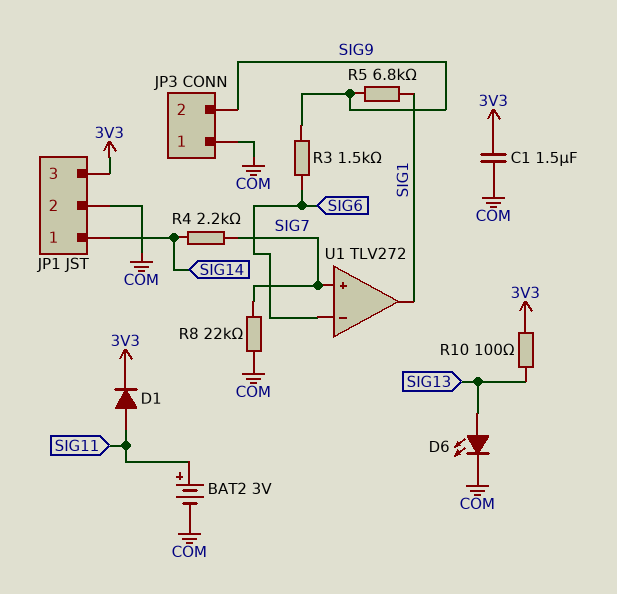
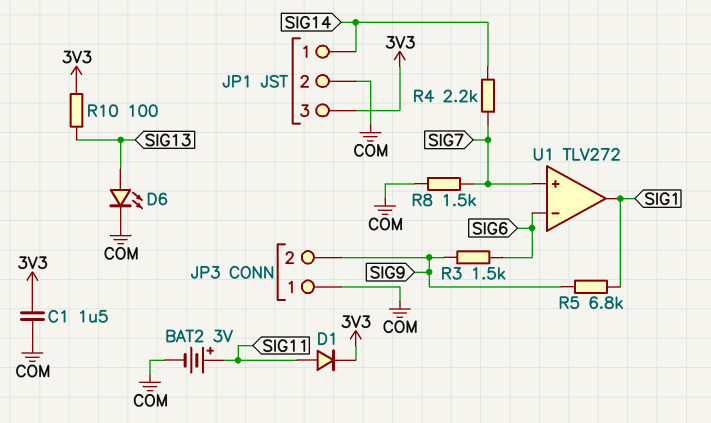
R8: 22k (COM, SIG7) -> 1.5k (COM, SIG7)

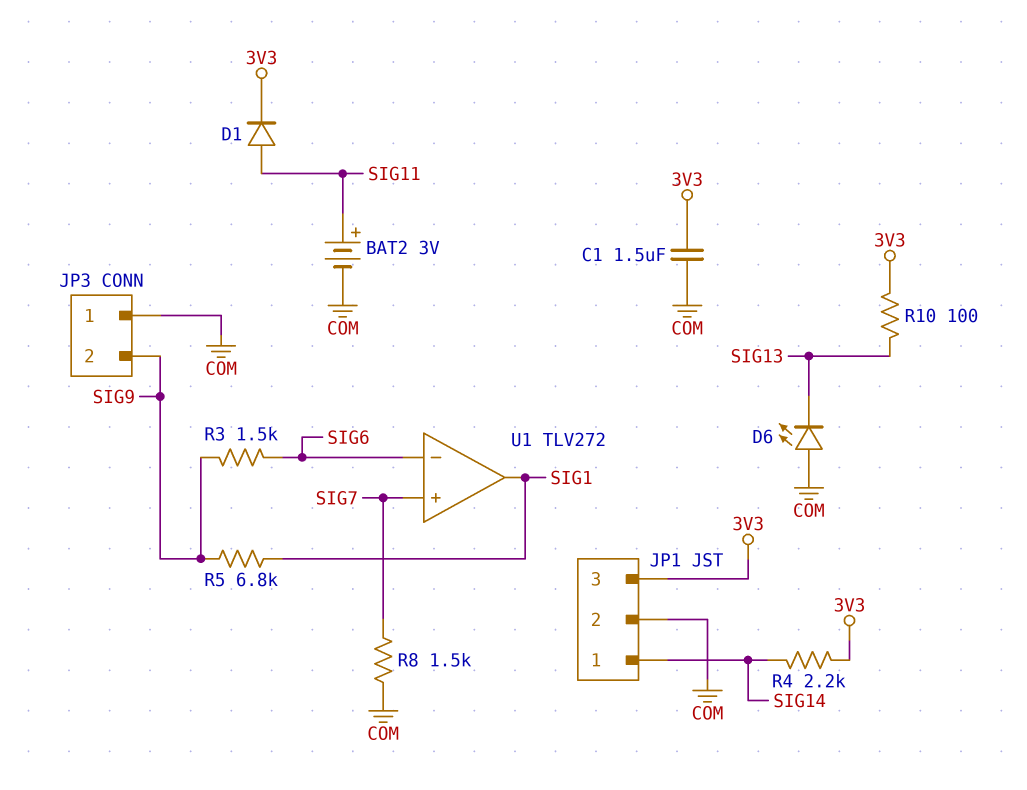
D6: LED (A SIG13, K COM) -> LED (A COM, K SIG13)
R4: 2.2k (SIG7, SIG14) -> 2.2k (3V3, SIG14)

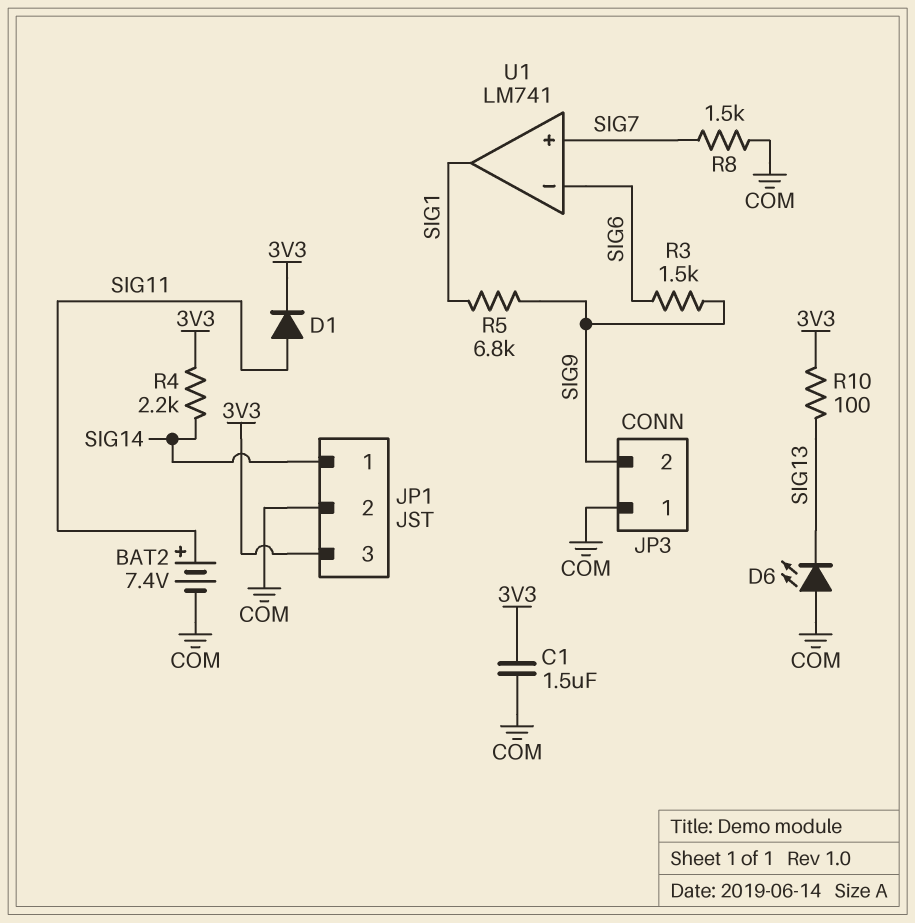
BAT2: 3V (plus SIG11, minus COM) -> 7.4V (plus SIG11, minus COM)
U1: TLV272 -> LM741

